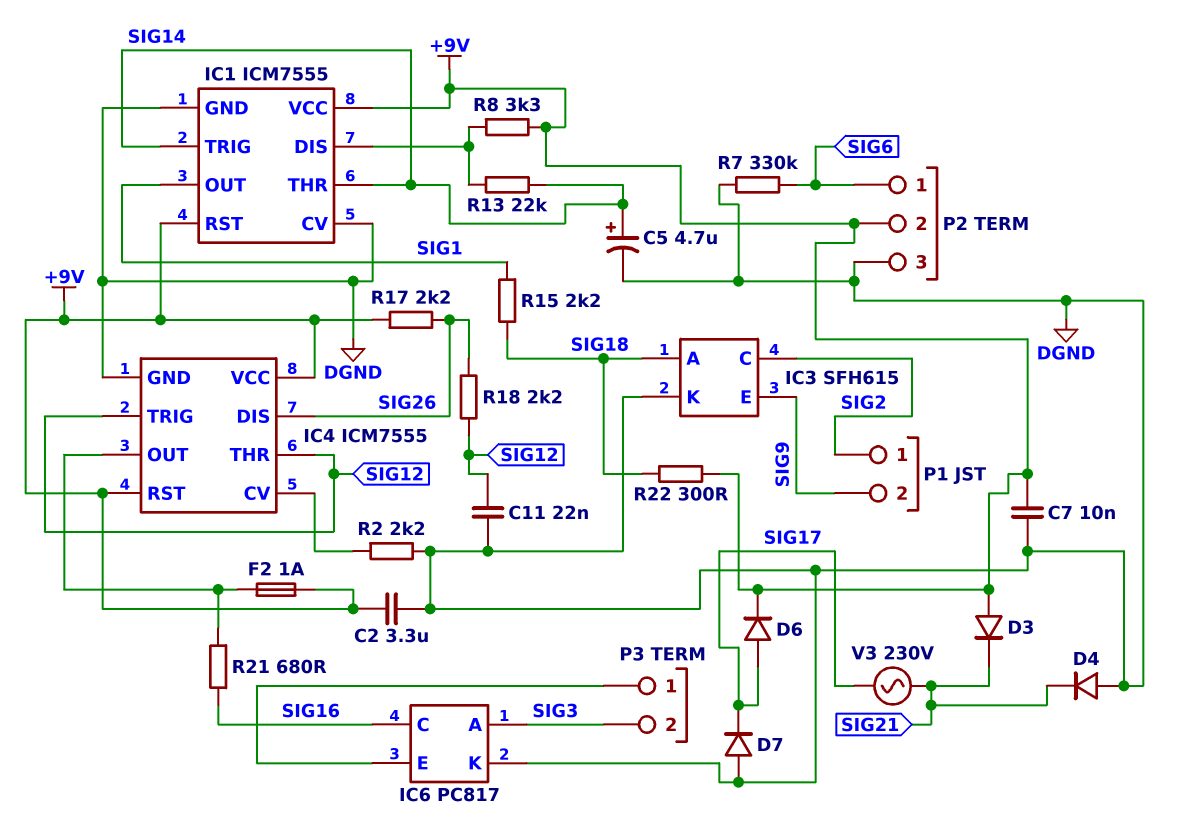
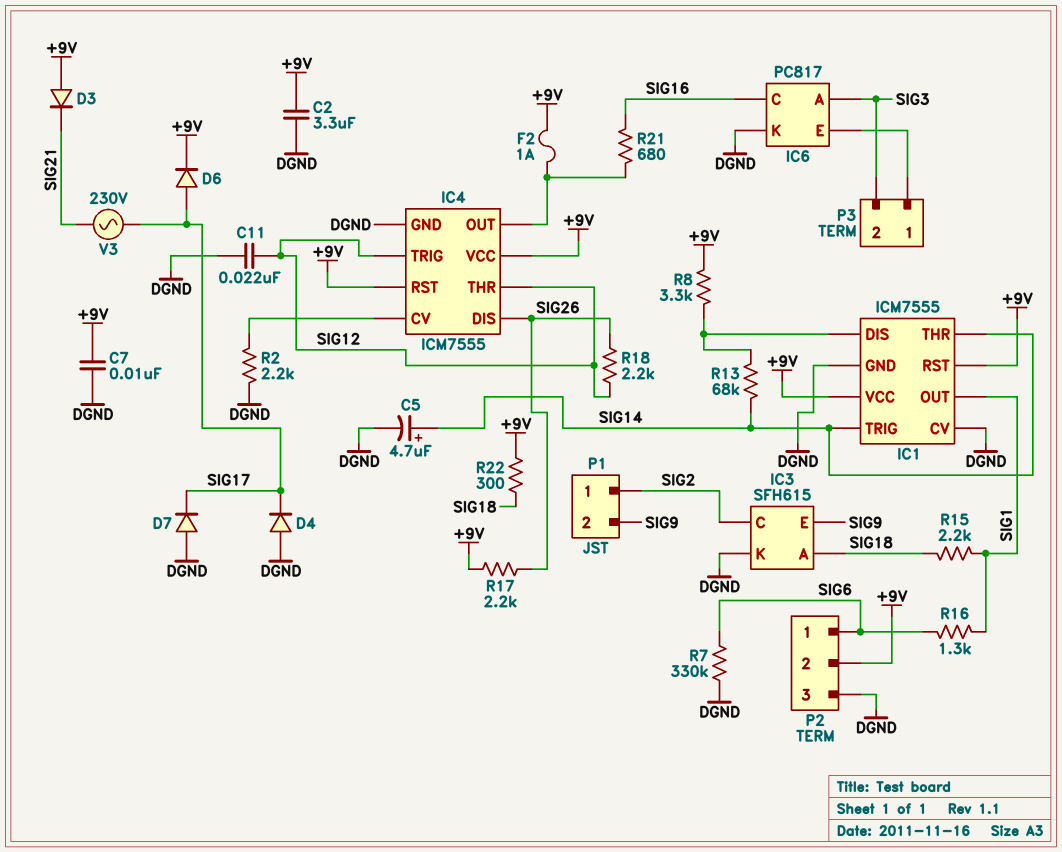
D4: diode (A DGND, K SIG21) -> diode (A DGND, K SIG17)
R13: 22k (IC1/DIS, SIG14) -> 68k (IC1/DIS, SIG14)
R16: none -> 1.3k (SIG1, SIG6)

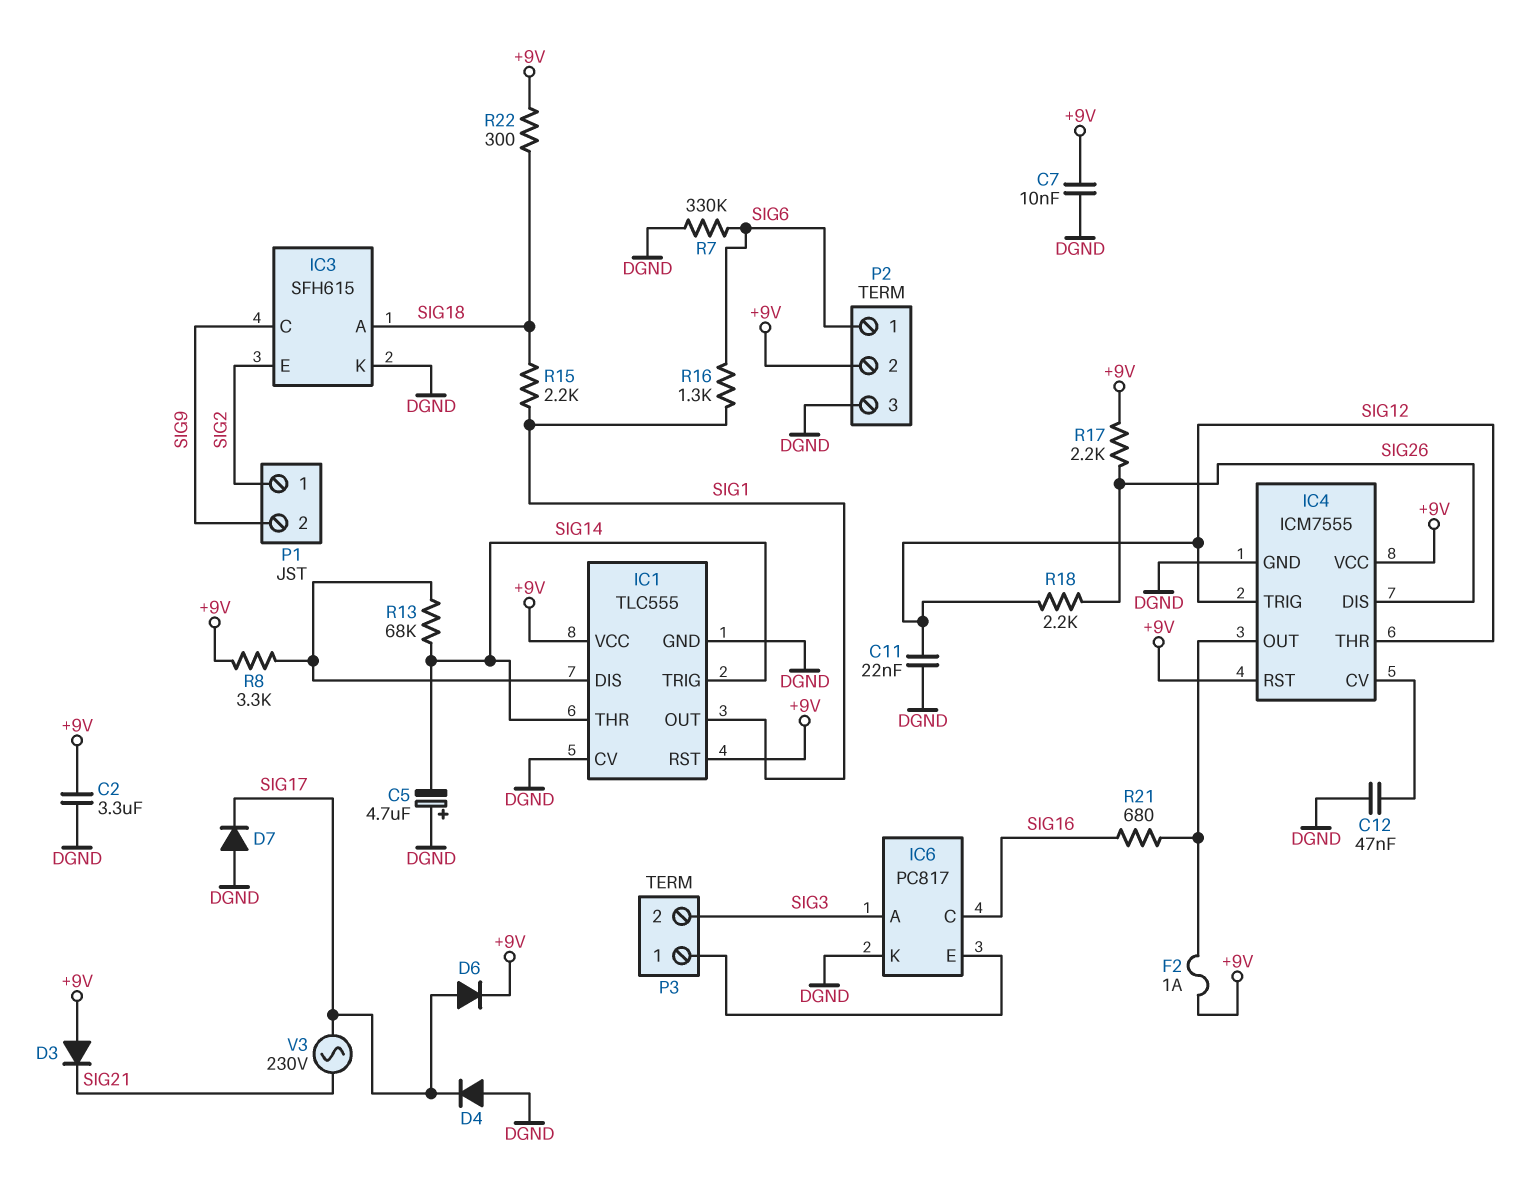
C5: 4.7uF (plus SIG14, minus DGND) -> 4.7uF (plus DGND, minus SIG14)
C12: none -> 47nF (DGND, IC4/CV)
IC1: ICM7555 -> TLC555
IC3 pin C: SIG2 -> SIG9
IC3 pin E: SIG9 -> SIG2
R2: 2.2k (DGND, IC4/CV) -> none

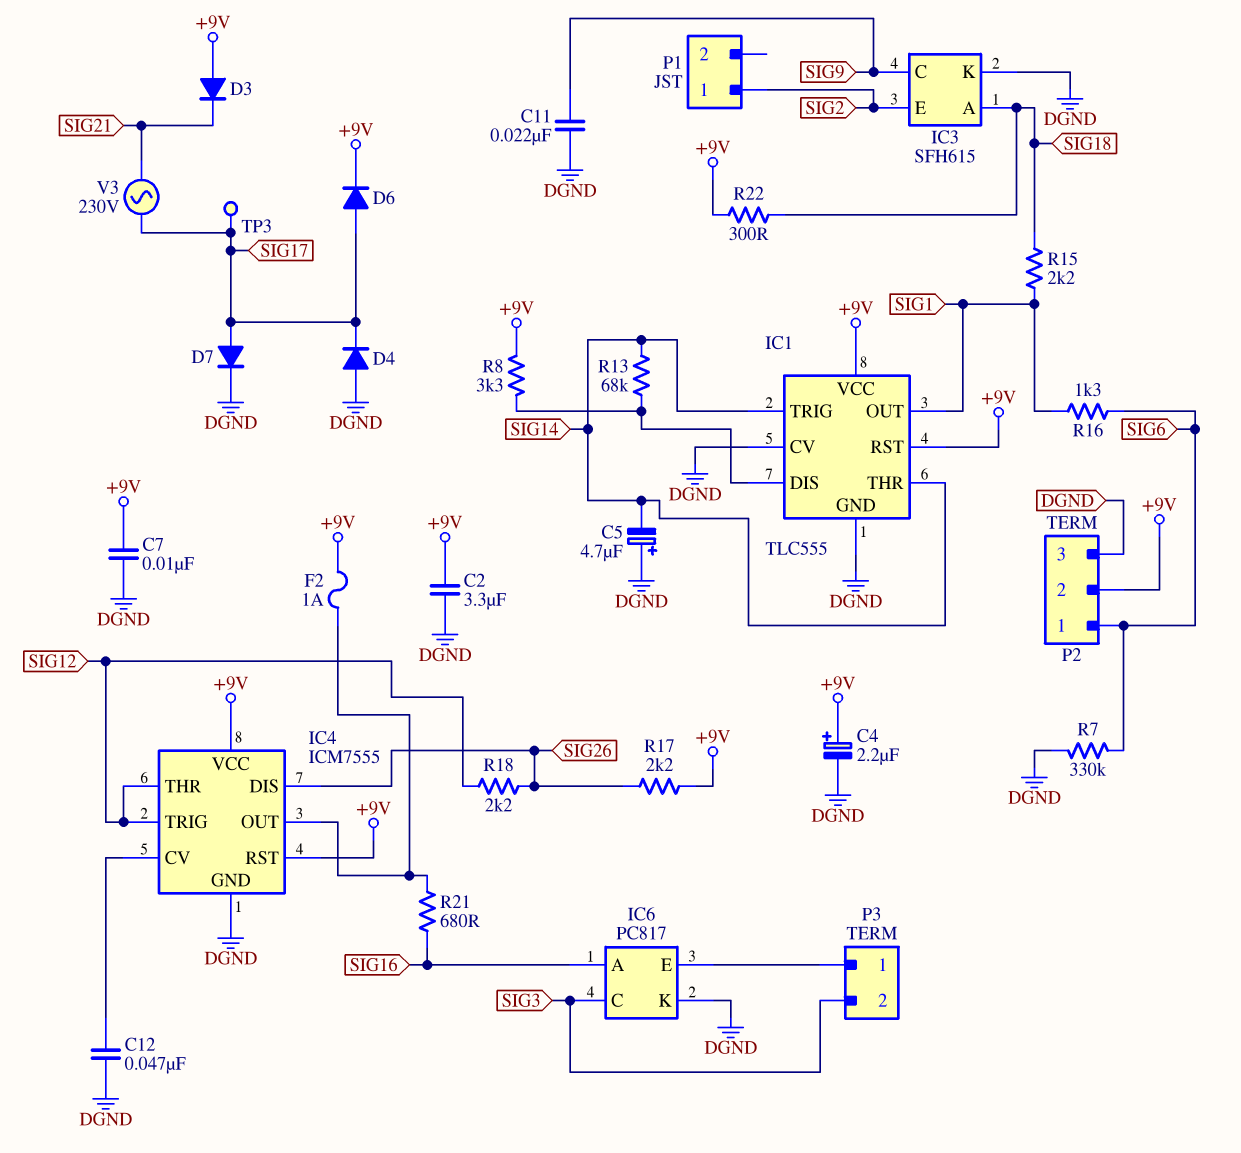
C4: none -> 2.2uF (plus +9V, minus DGND)
C11: 22nF (DGND, SIG12) -> 22nF (DGND, SIG9)
D7: diode (A DGND, K SIG17) -> diode (A SIG17, K DGND)
IC6 pin A: SIG3 -> SIG16
IC6 pin C: SIG16 -> SIG3
P1 pin 2: SIG9 -> none
TP3: none -> test point (SIG17)

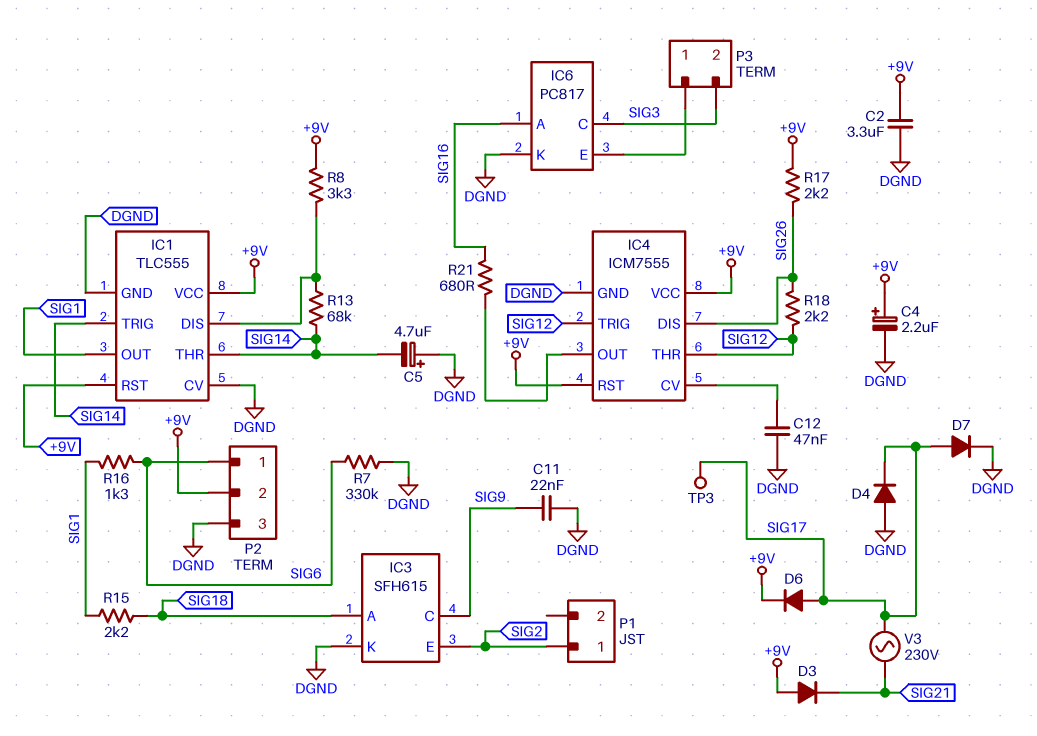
C7: 10nF (+9V, DGND) -> none
F2: 1A (+9V, IC4/OUT) -> none
R22: 300 (+9V, SIG18) -> none

